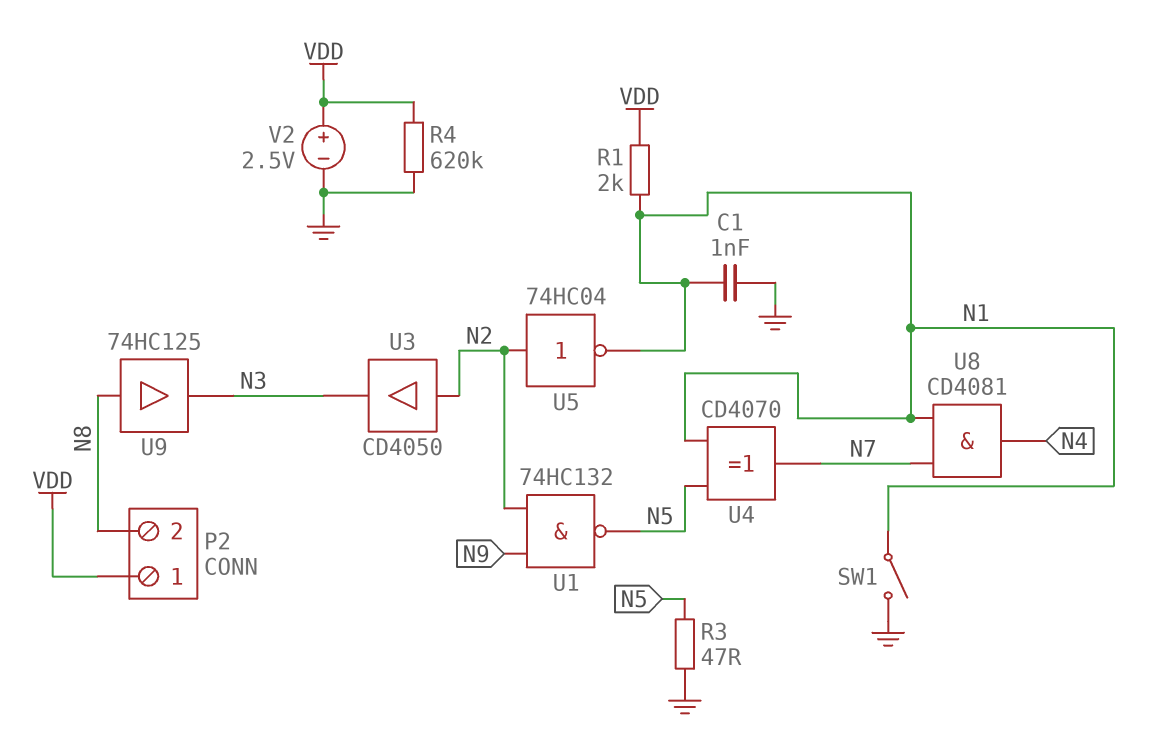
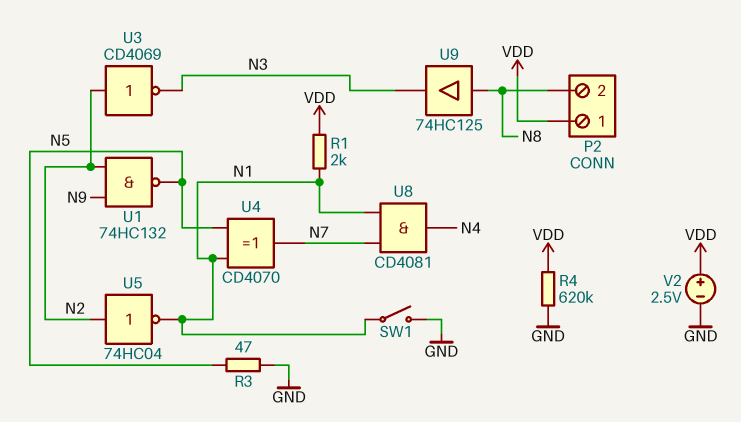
C1: 1nF (GND, N1) -> none
U3: buffer CD4050 (in N2, out N3) -> NOT CD4069 (in N2, out N3)

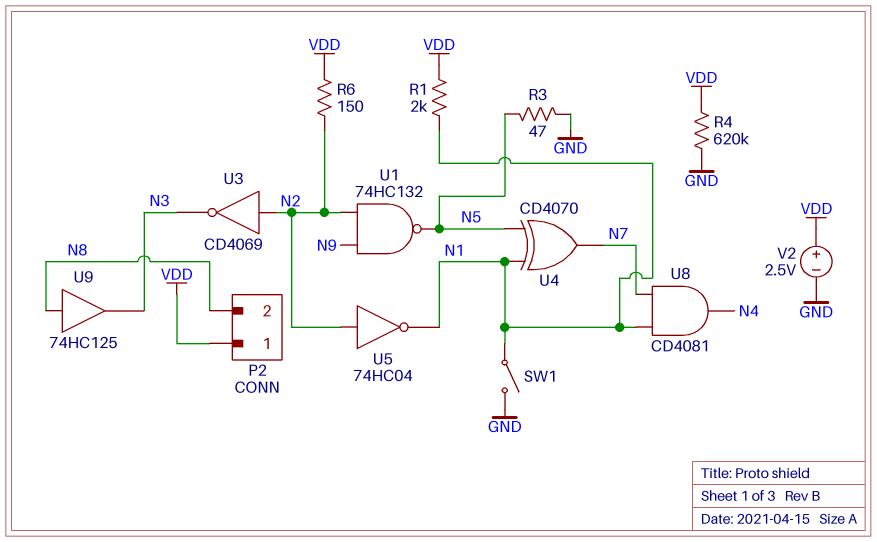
R6: none -> 150 (N2, VDD)

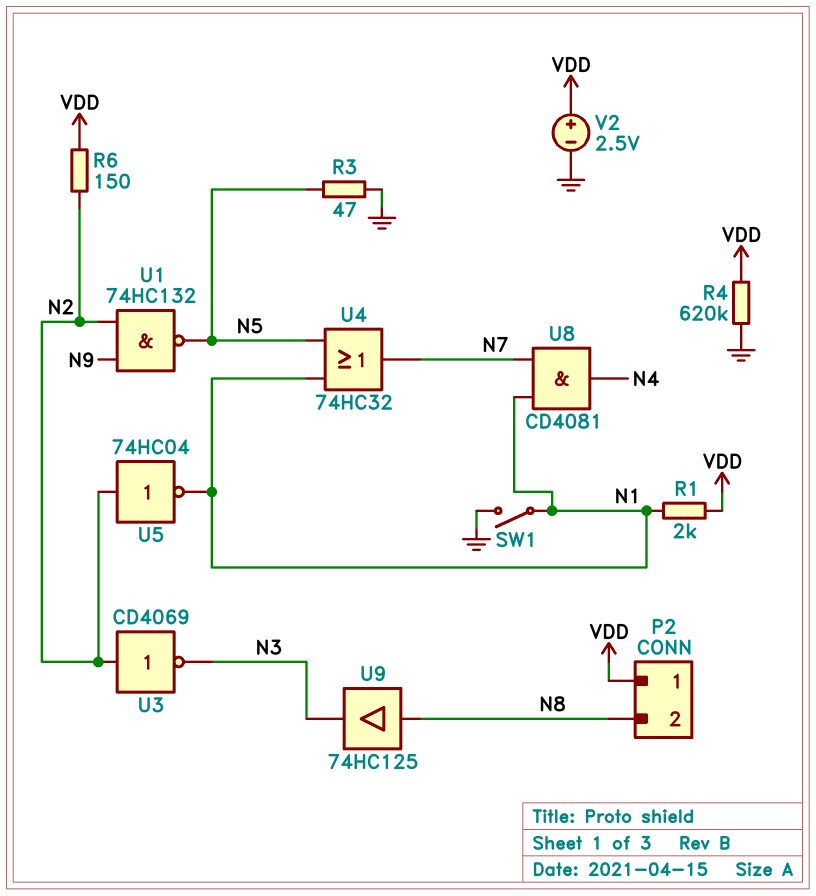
U4: XOR CD4070 (in N1, in N5, out N7) -> OR 74HC32 (in N1, in N5, out N7)

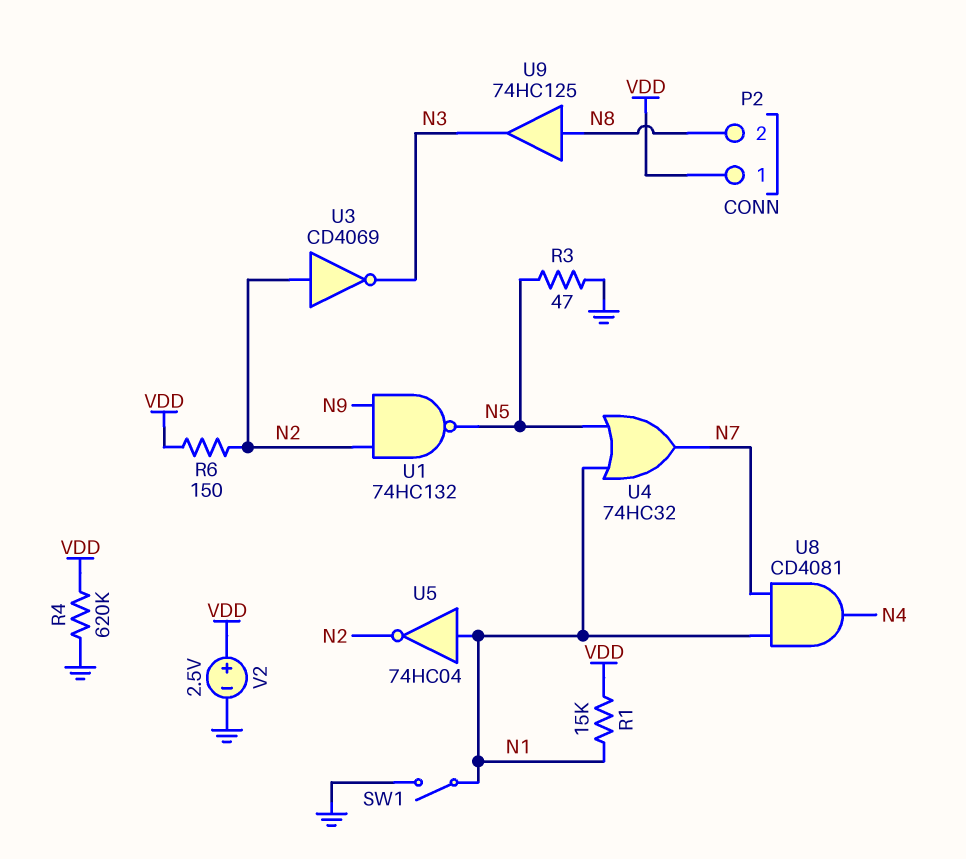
R1: 2k (N1, VDD) -> 15k (N1, VDD)
U5: NOT 74HC04 (in N2, out N1) -> NOT 74HC04 (in N1, out N2)

